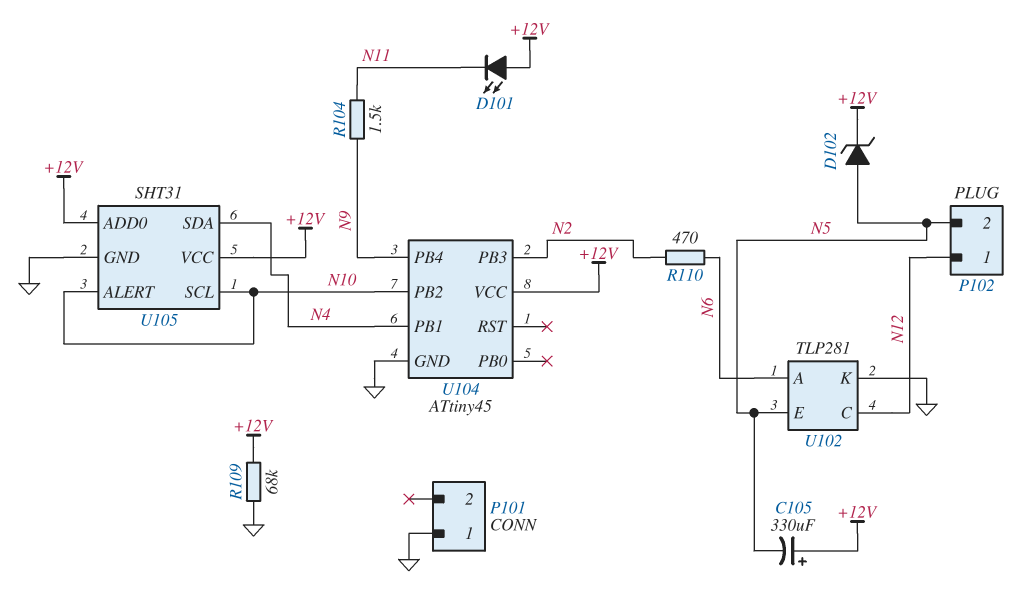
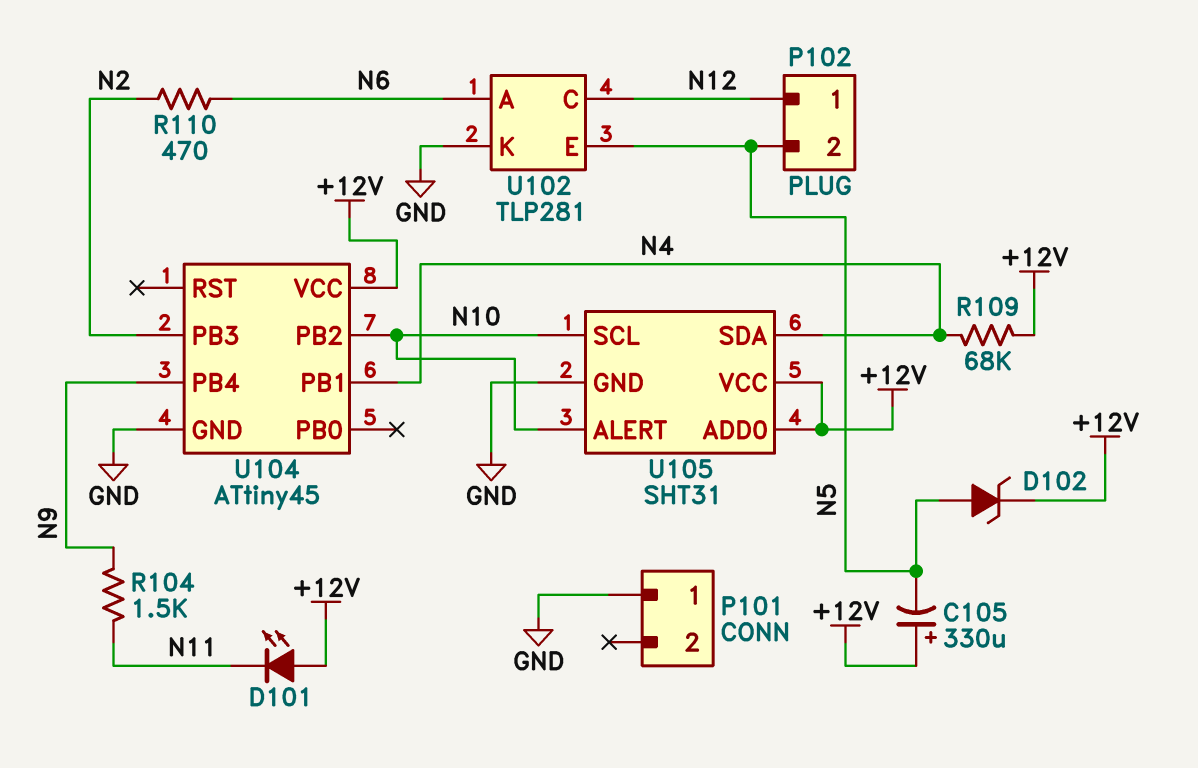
R109: 68k (+12V, GND) -> 68k (+12V, N4)

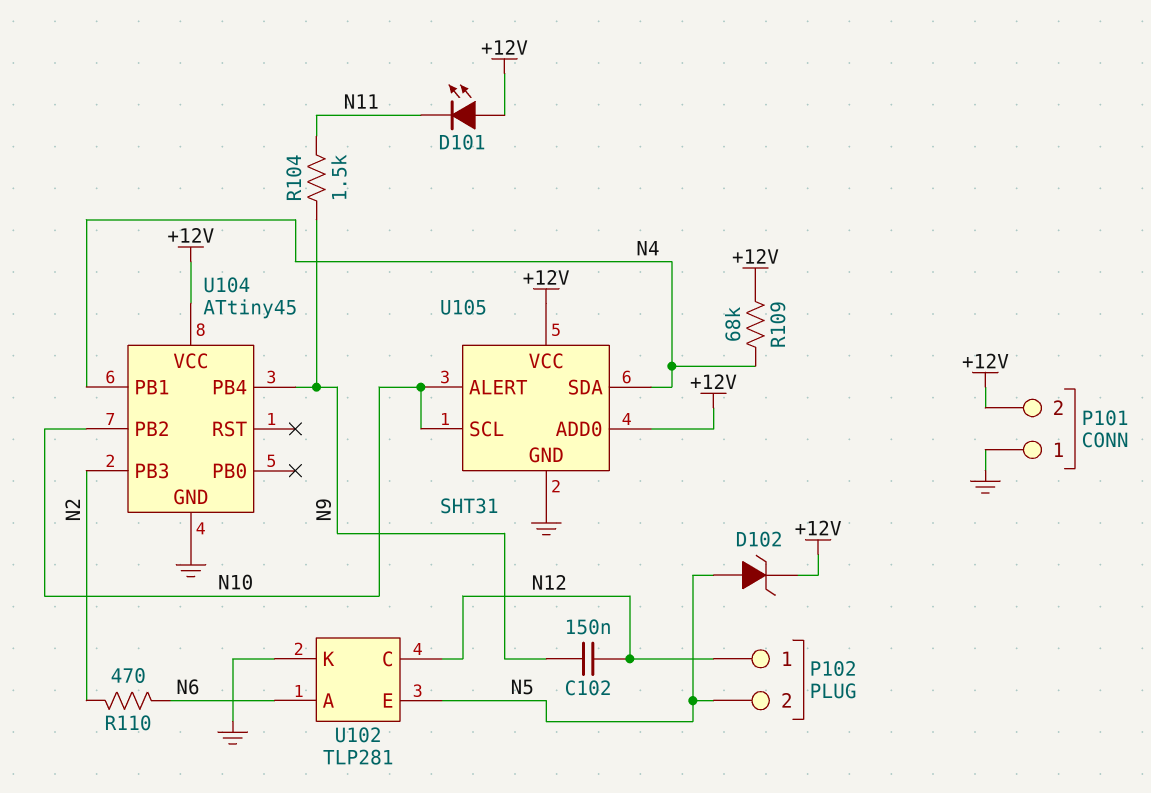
C102: none -> 150nF (N9, N12)
C105: 330uF (plus +12V, minus N5) -> none
P101 pin 2: none -> +12V

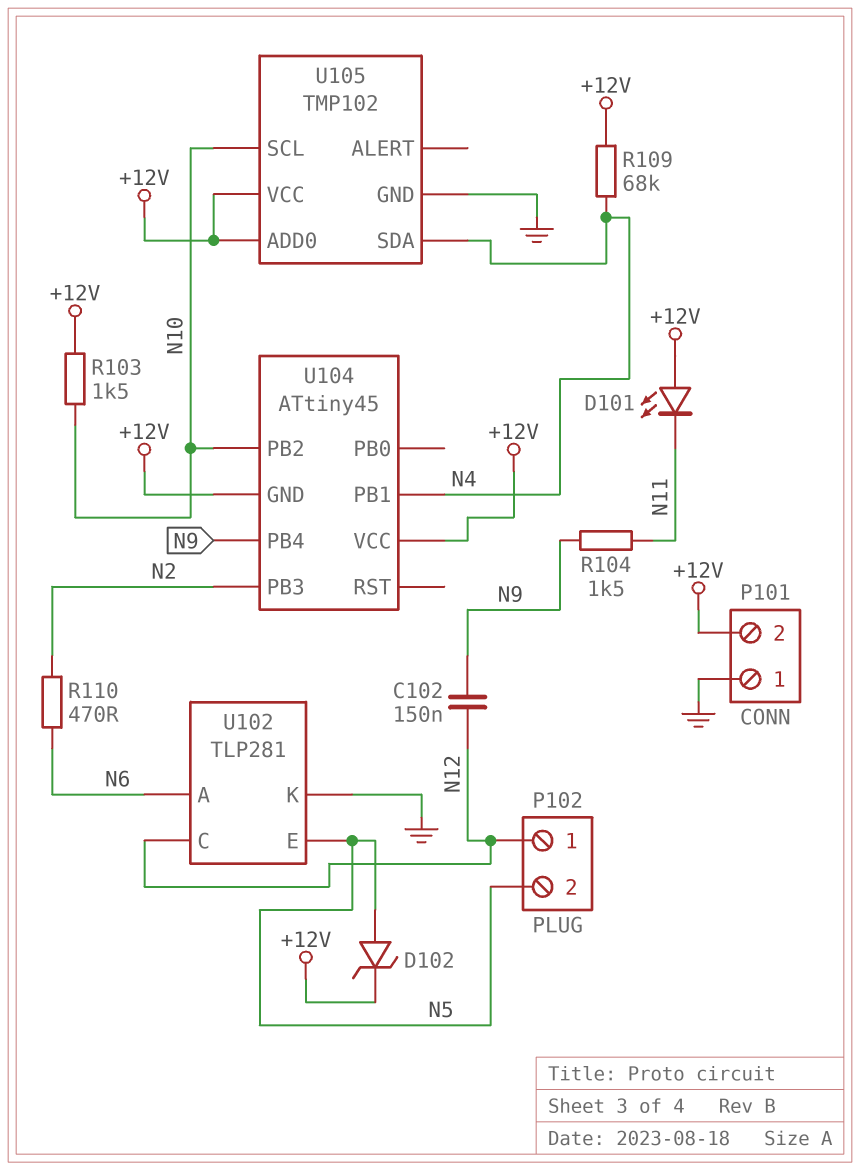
R103: none -> 1.5k (+12V, N10)
U104 pin GND: GND -> +12V
U105: SHT31 -> TMP102
U105 pin ALERT: N10 -> none

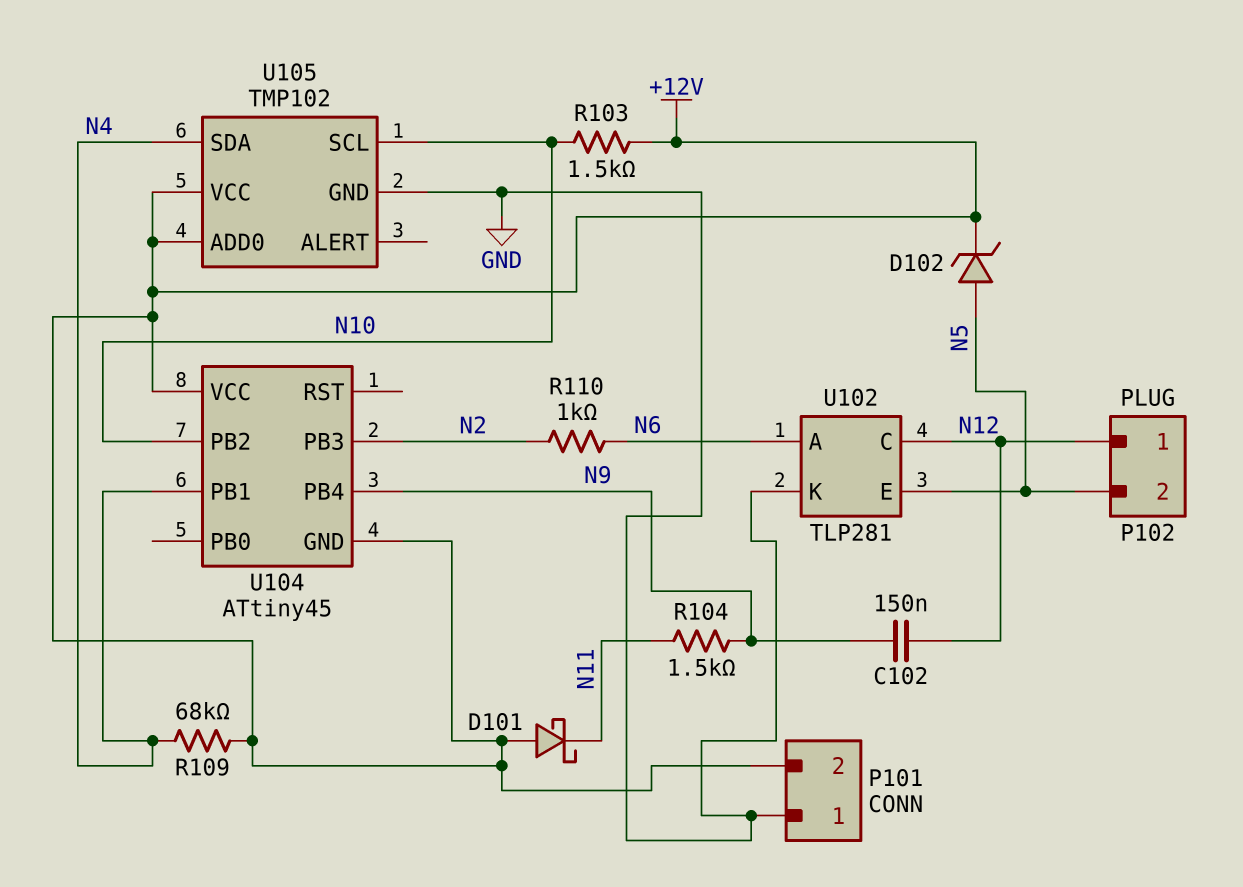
D101: LED (A +12V, K N11) -> schottky (A +12V, K N11)
R110: 470 (N2, N6) -> 1k (N2, N6)

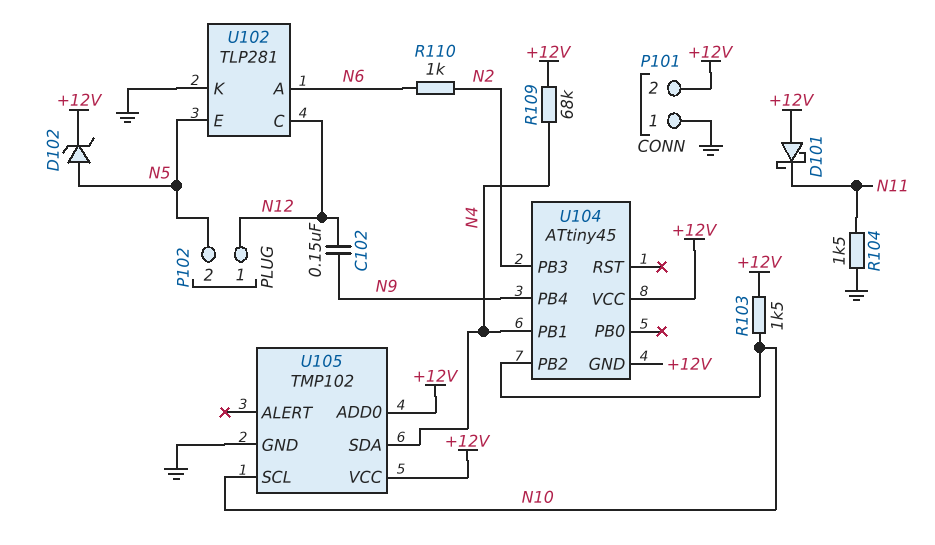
R104: 1.5k (N9, N11) -> 1.5k (GND, N11)

